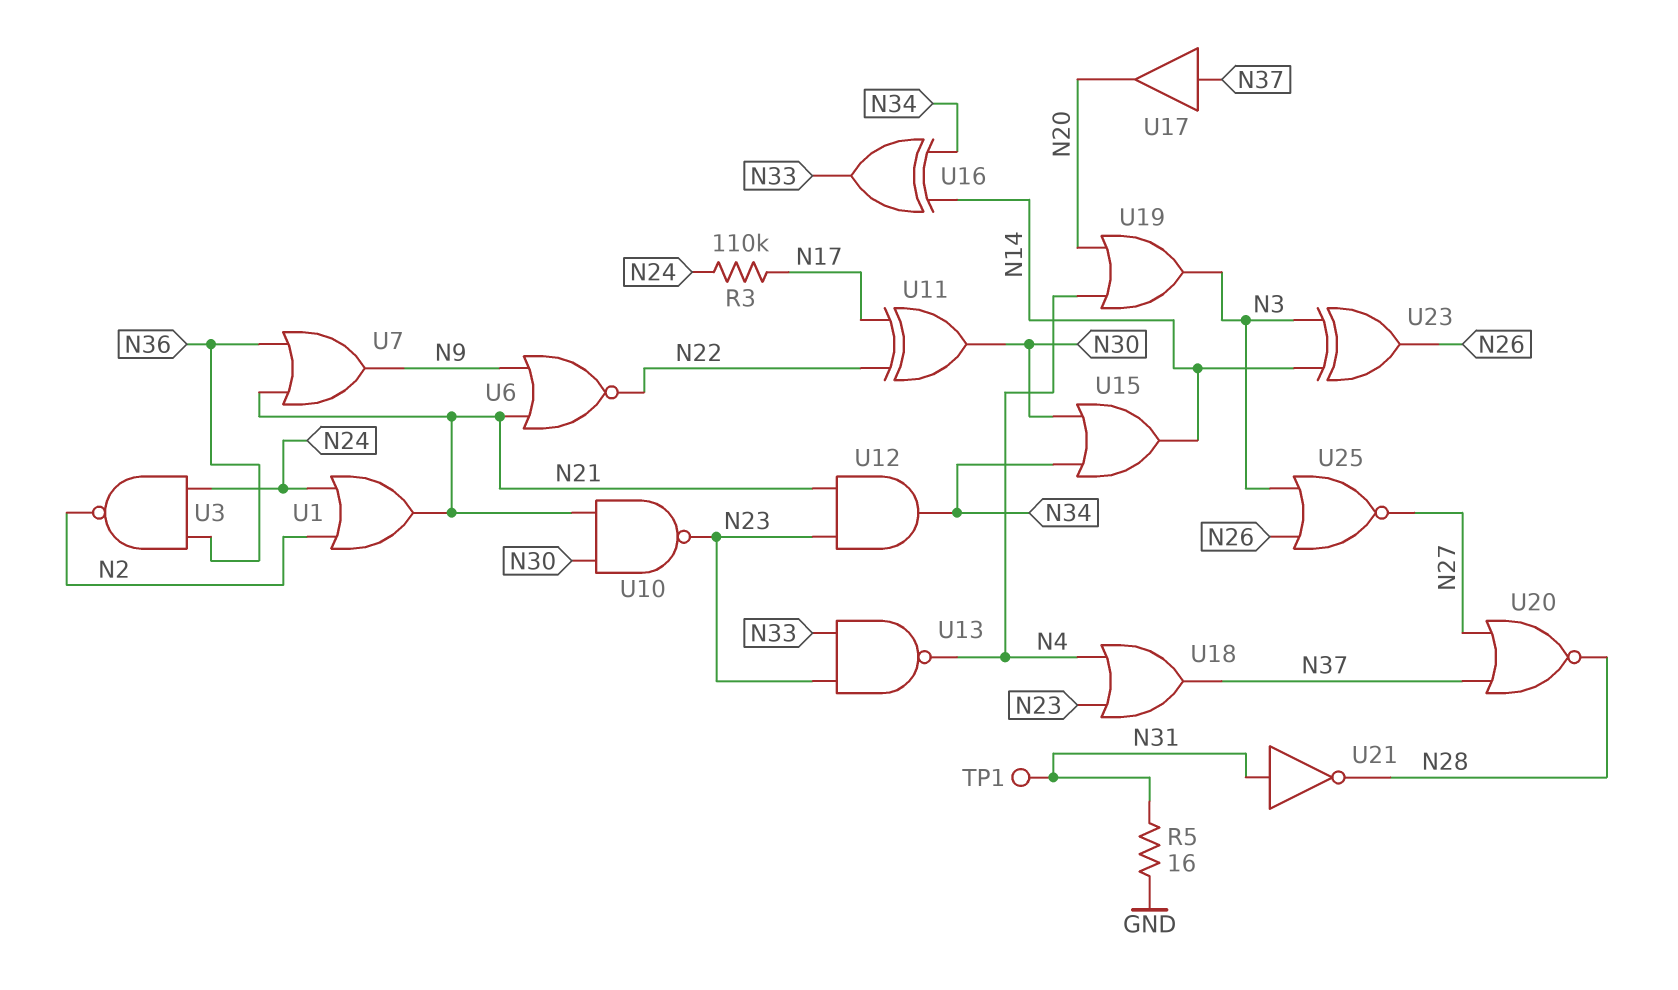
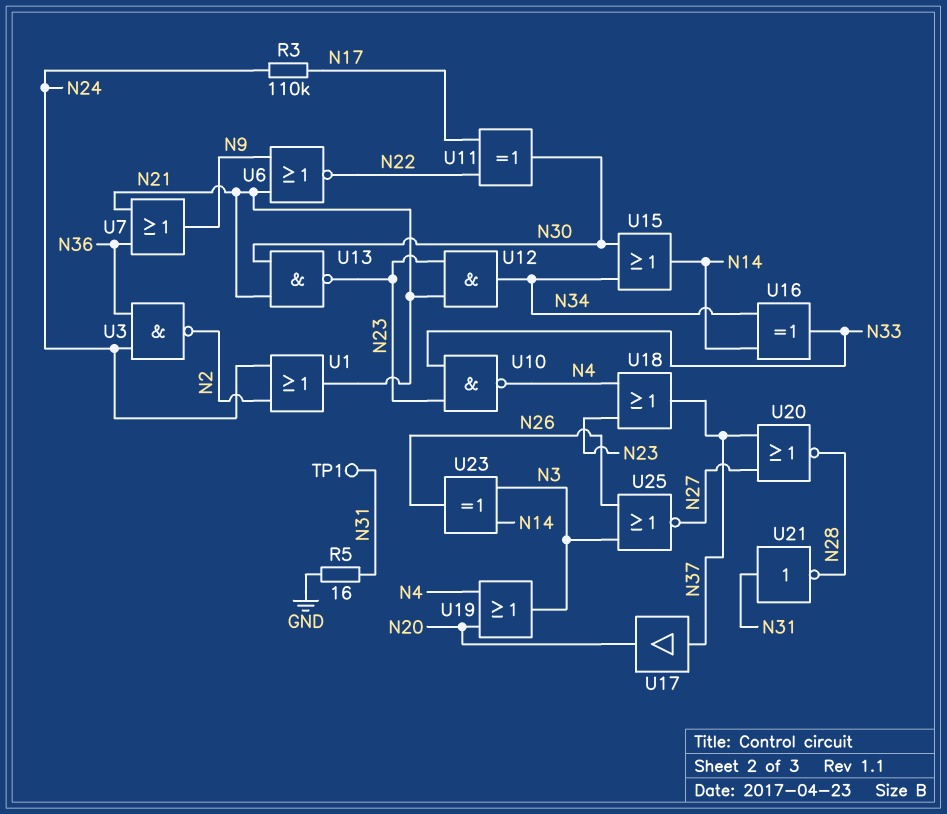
U10: NAND (in N21, in N30, out N23) -> NAND (in N23, in N33, out N4)
U13: NAND (in N23, in N33, out N4) -> NAND (in N21, in N30, out N23)

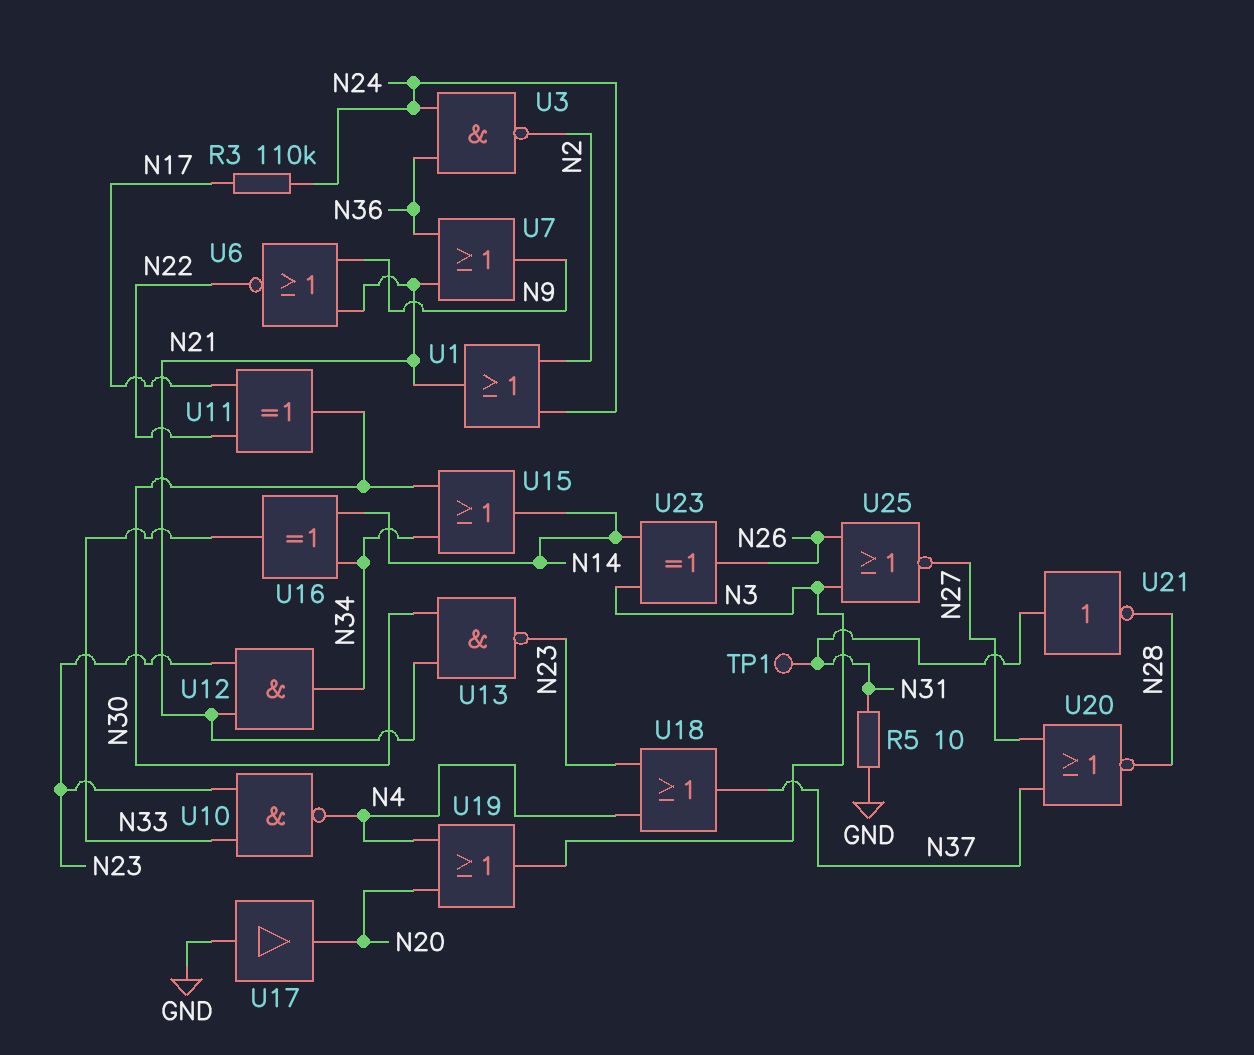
R5: 16 (GND, N31) -> 10 (GND, N31)
U17: buffer (in N37, out N20) -> buffer (in GND, out N20)

